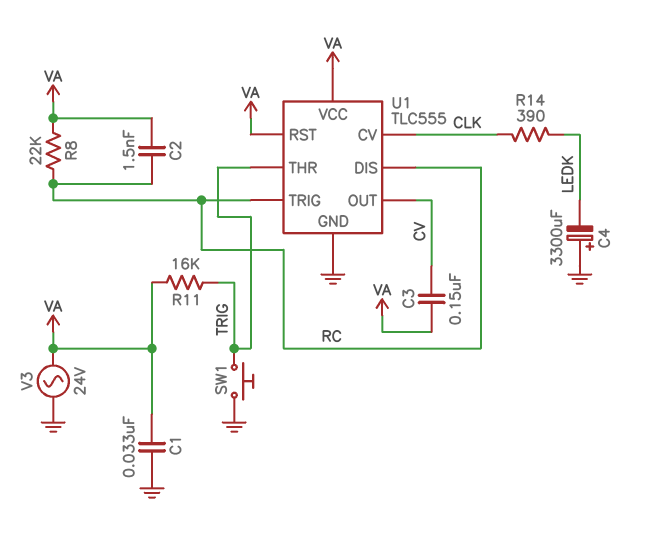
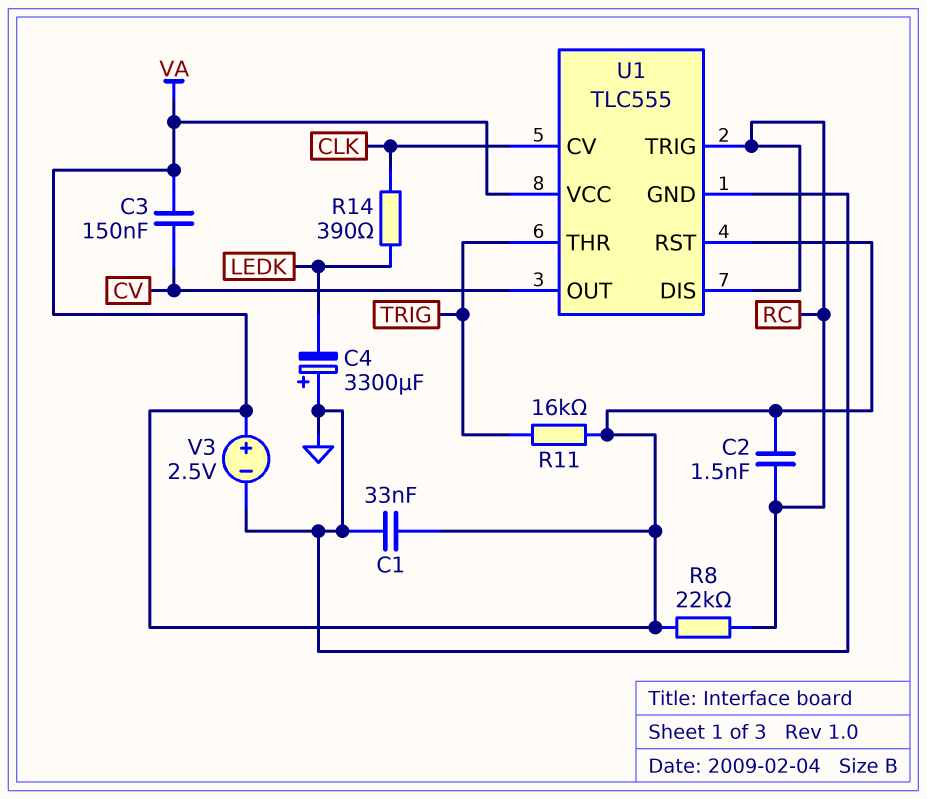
SW1: button (GND, TRIG) -> none
V3: AC 24V (GND, VA) -> 2.5V (plus VA, minus GND)

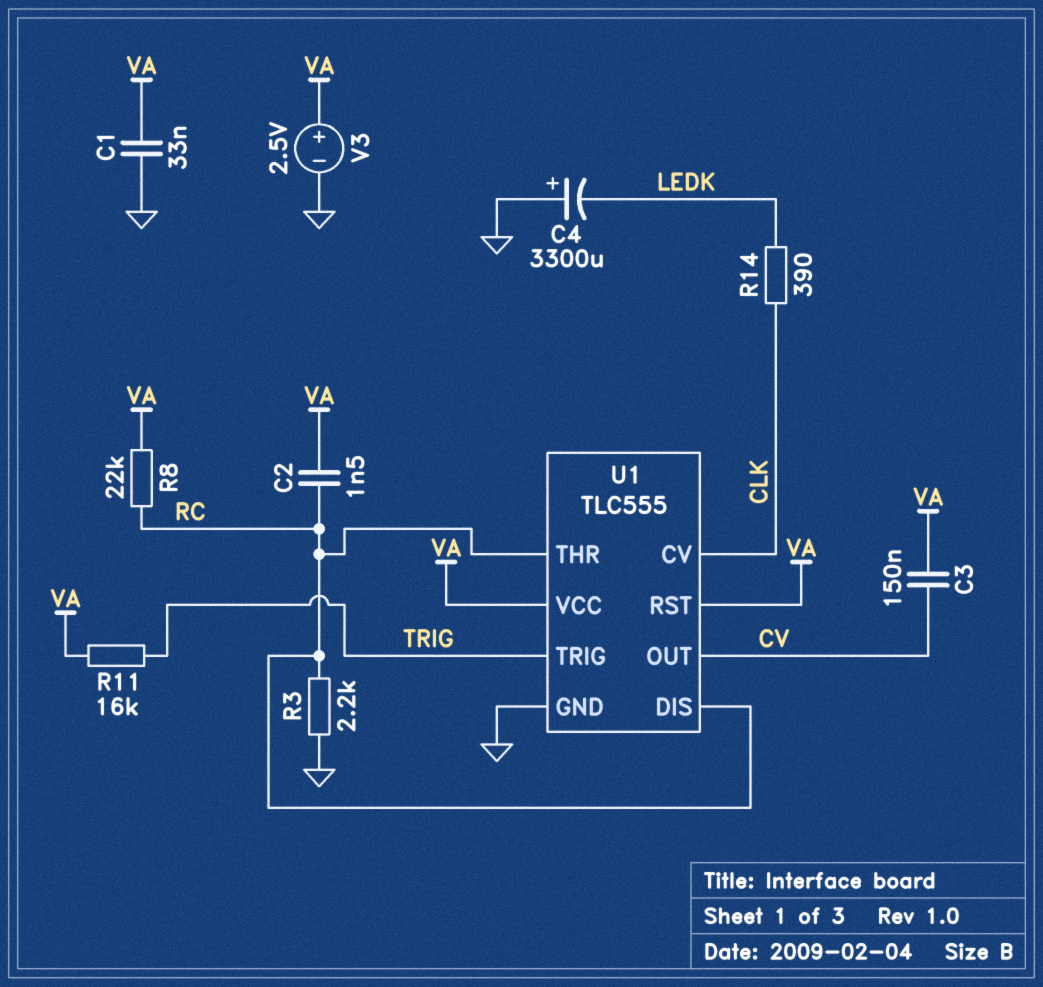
R3: none -> 2.2k (GND, RC)
U1 pin THR: TRIG -> RC
U1 pin TRIG: RC -> TRIG

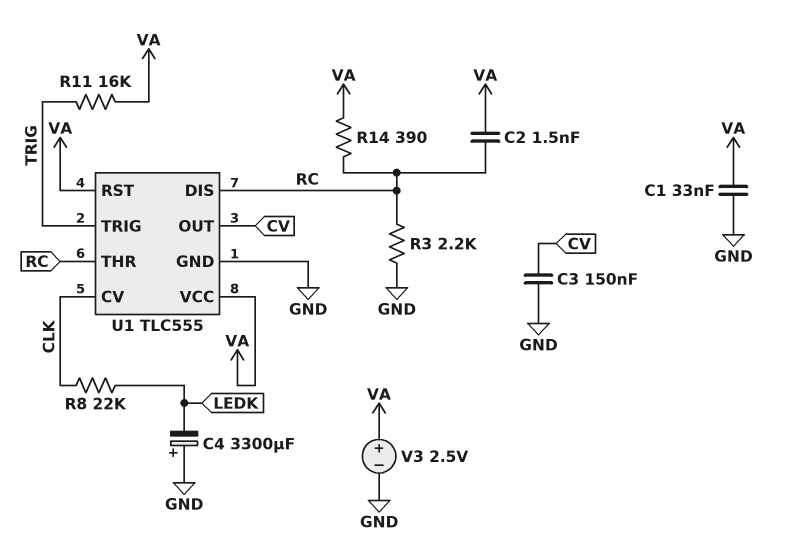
C3: 150nF (CV, VA) -> 150nF (CV, GND)
R8: 22k (RC, VA) -> 22k (CLK, LEDK)
R14: 390 (CLK, LEDK) -> 390 (RC, VA)

